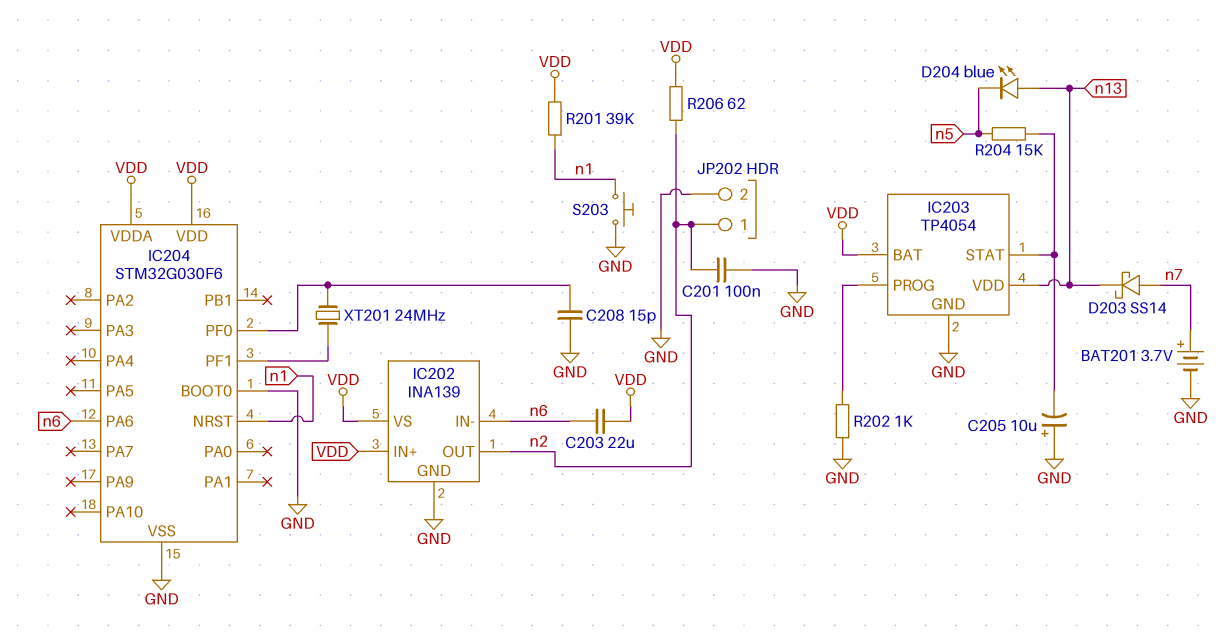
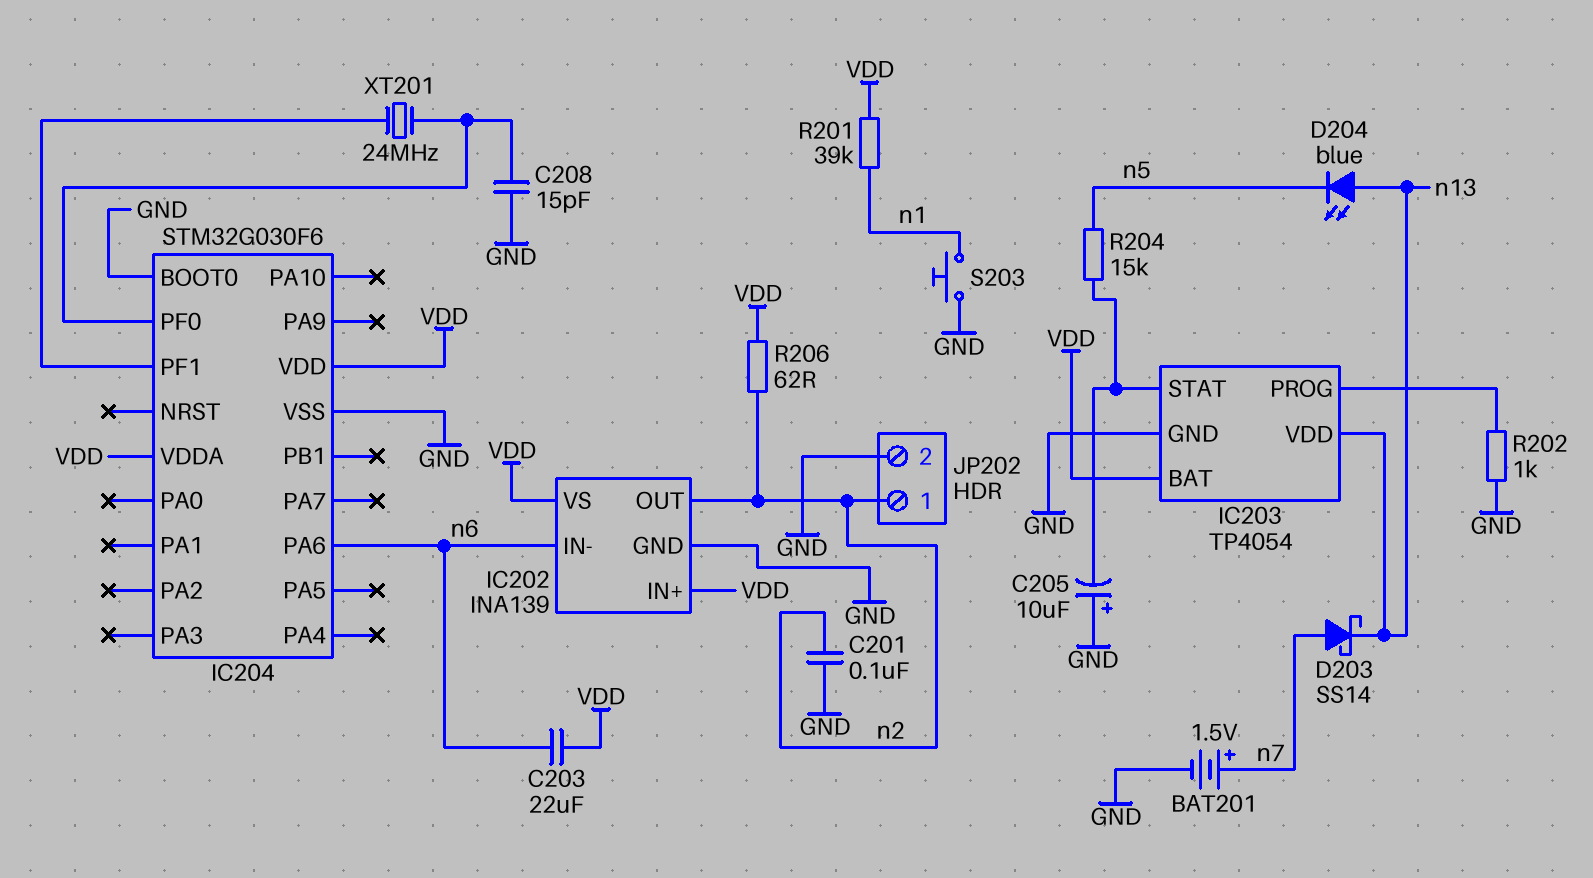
BAT201: 3.7V (plus n7, minus GND) -> 1.5V (plus n7, minus GND)
IC204 pin NRST: n1 -> none

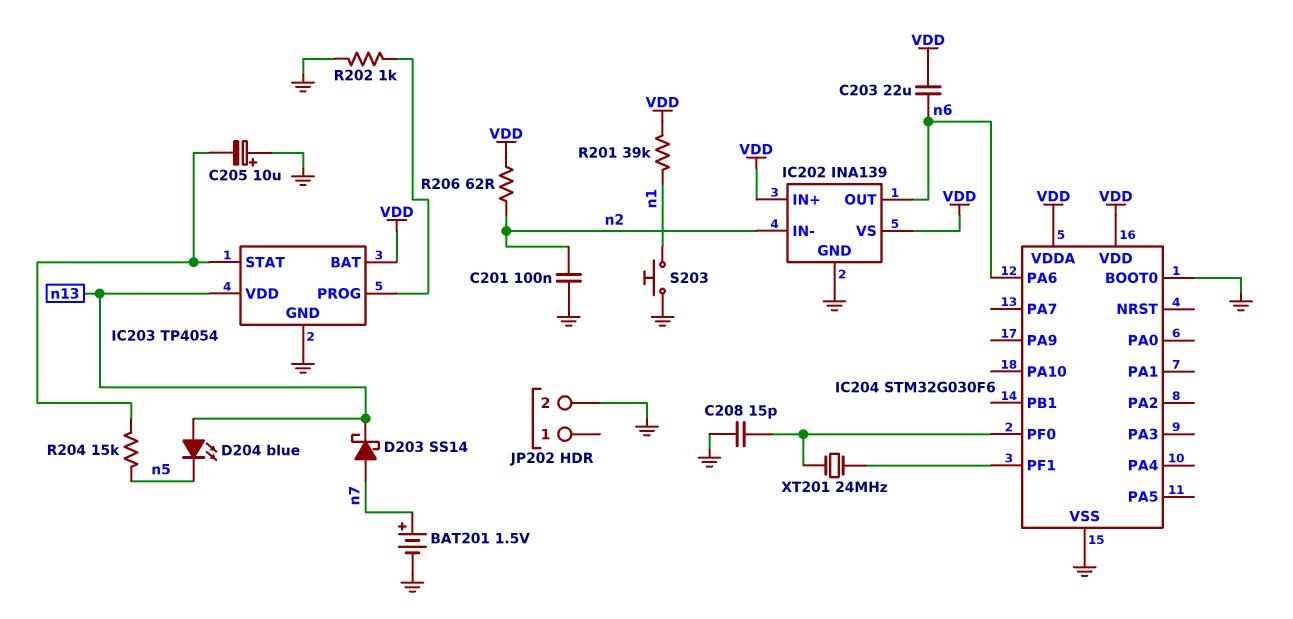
IC202 pin IN-: n6 -> n2
IC202 pin OUT: n2 -> n6
JP202 pin 1: n2 -> none

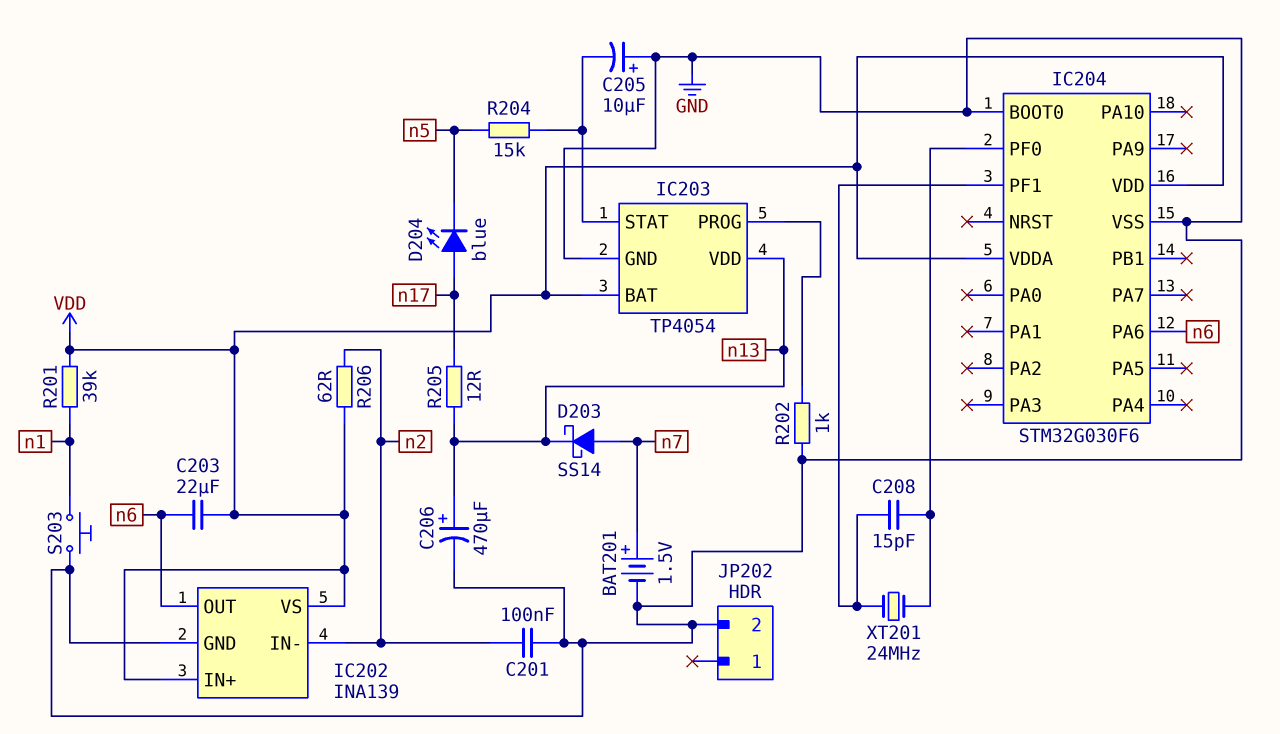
C206: none -> 470uF (plus n13, minus GND)
C208: 15pF (GND, IC204/PF0) -> 15pF (IC204/PF0, IC204/PF1)
D204: LED blue (A n13, K n5) -> LED blue (A n17, K n5)
R205: none -> 12 (n13, n17)

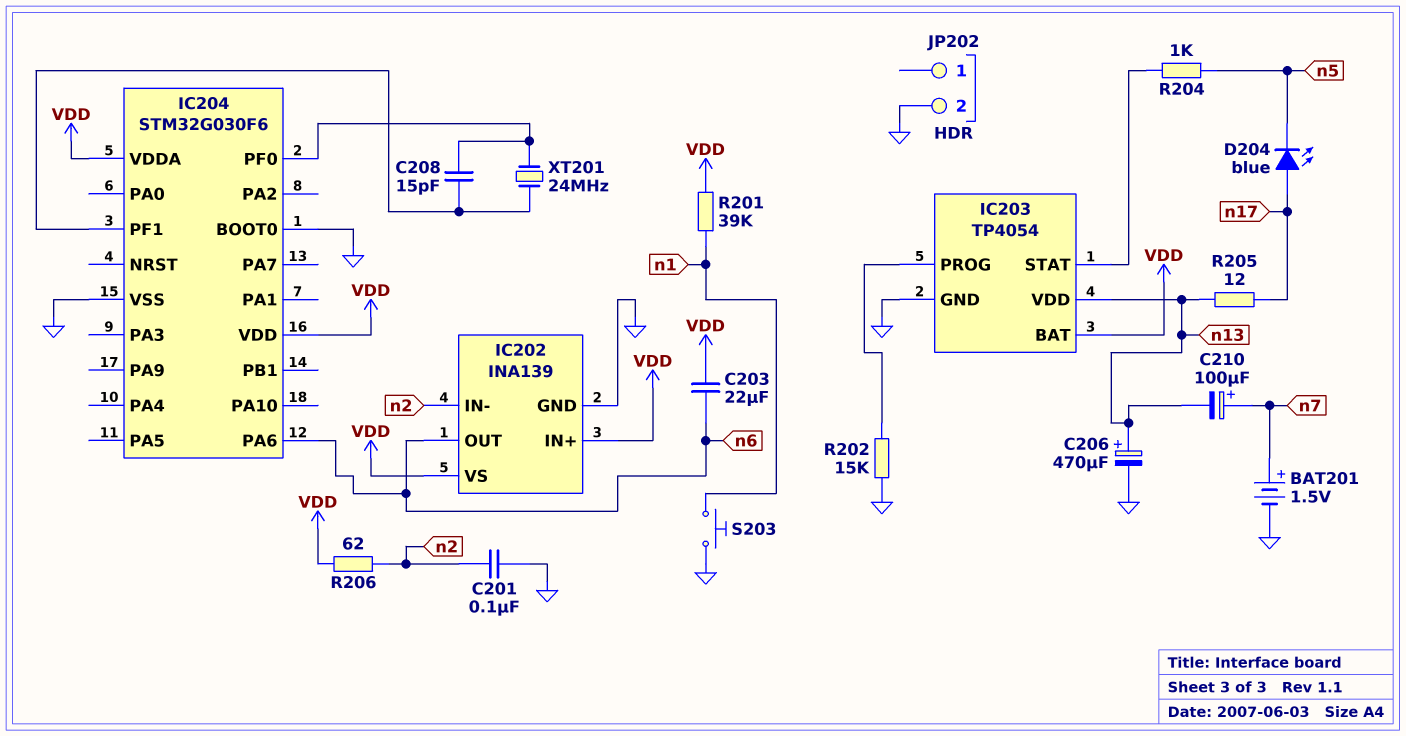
C205: 10uF (plus GND, minus IC203/STAT) -> none
C210: none -> 100uF (plus n7, minus n13)
D203: schottky SS14 (A n7, K n13) -> none
R202: 1k (GND, IC203/PROG) -> 15k (GND, IC203/PROG)
R204: 15k (IC203/STAT, n5) -> 1k (IC203/STAT, n5)

